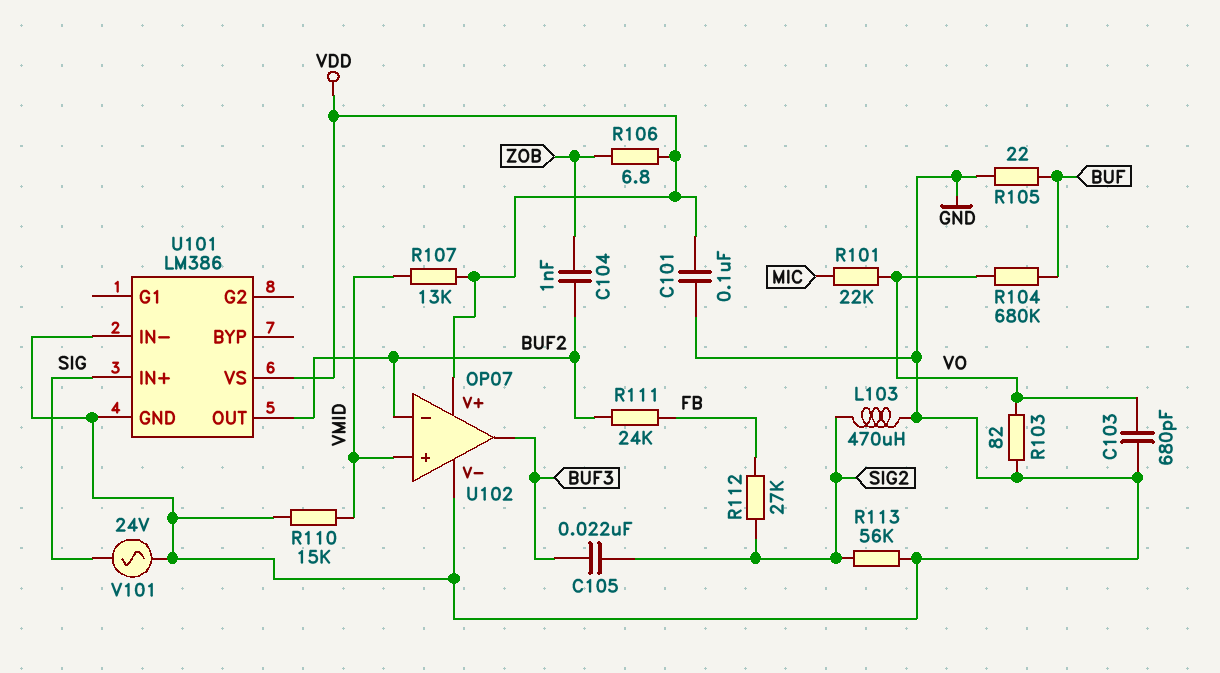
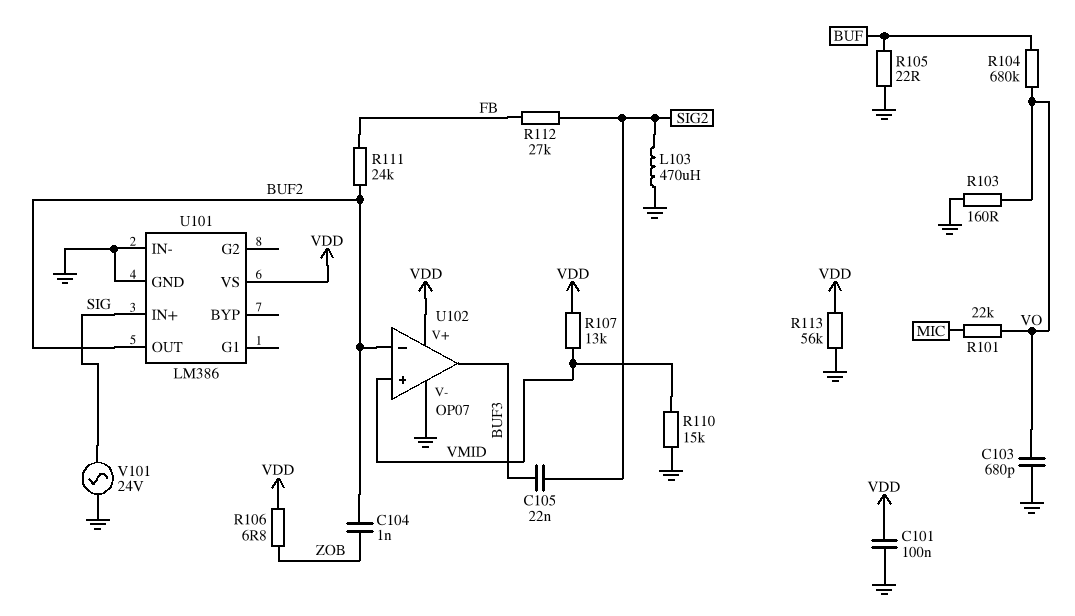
R103: 82 (GND, VO) -> 160 (GND, VO)
R113: 56k (GND, SIG2) -> 56k (GND, VDD)

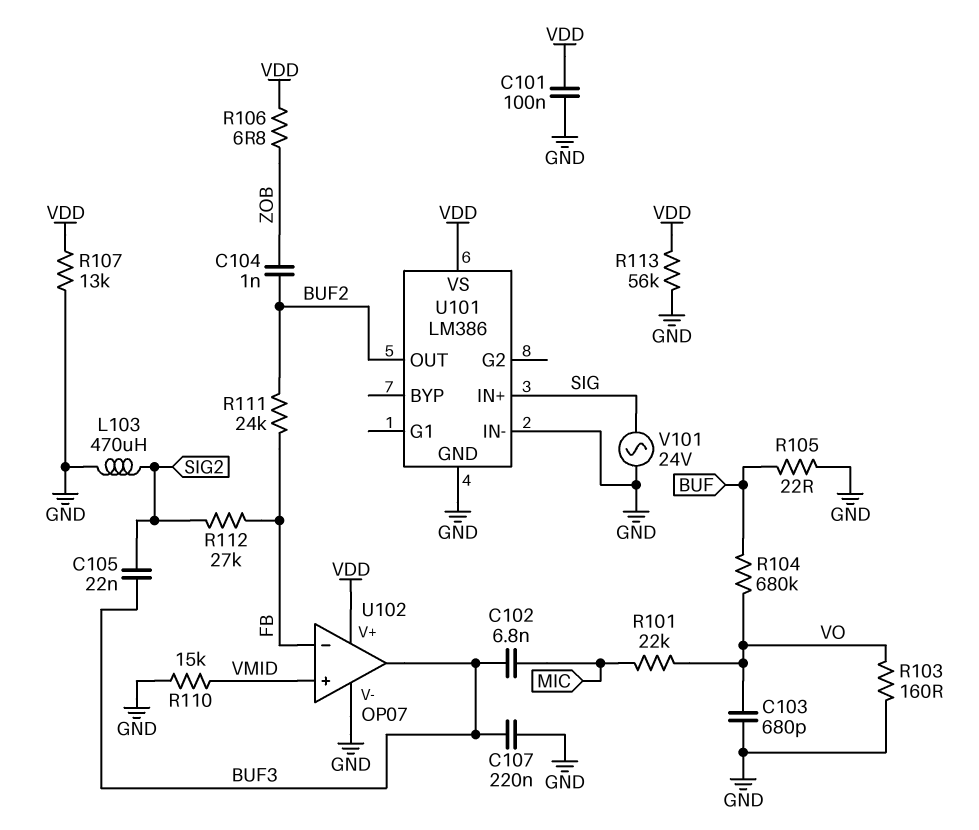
C102: none -> 6.8nF (BUF3, MIC)
C107: none -> 220nF (BUF3, GND)
R107: 13k (VDD, VMID) -> 13k (GND, VDD)
U102 pin in-: BUF2 -> FB

